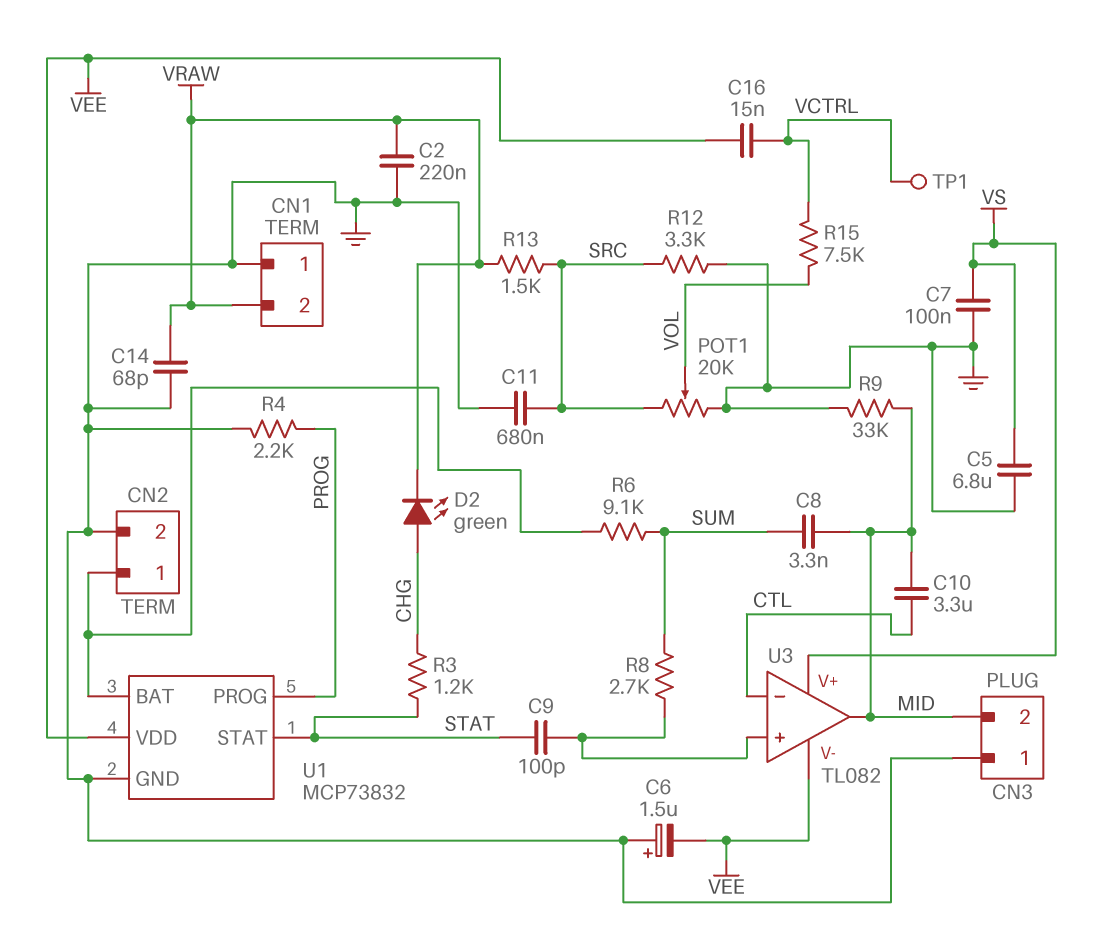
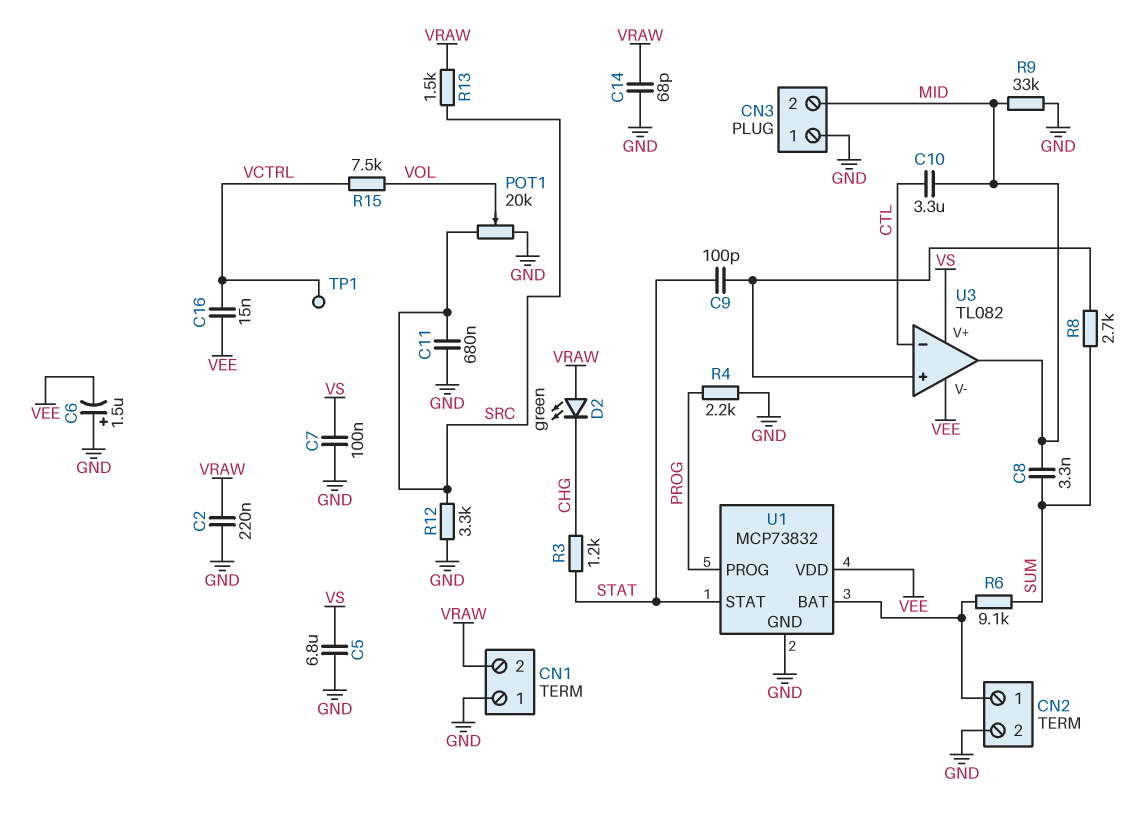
D2: LED green (A CHG, K VRAW) -> LED green (A VRAW, K CHG)

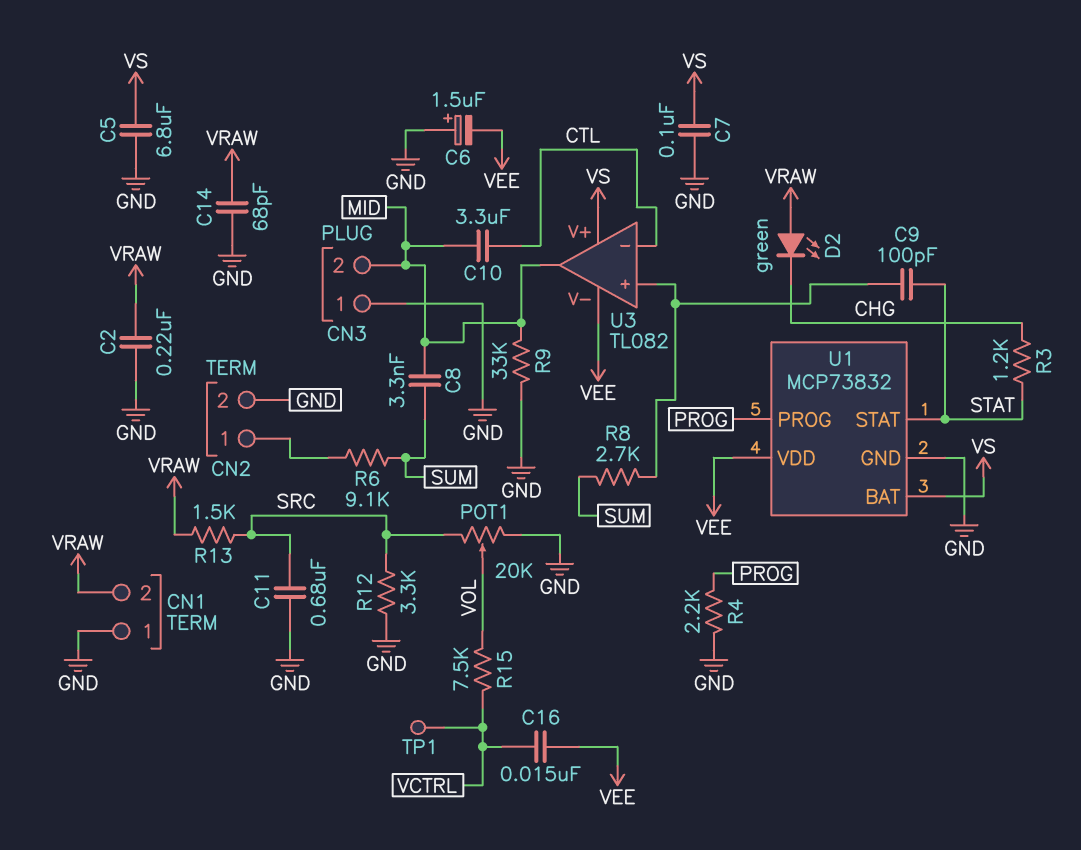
U1 pin BAT: CN2/1 -> VS

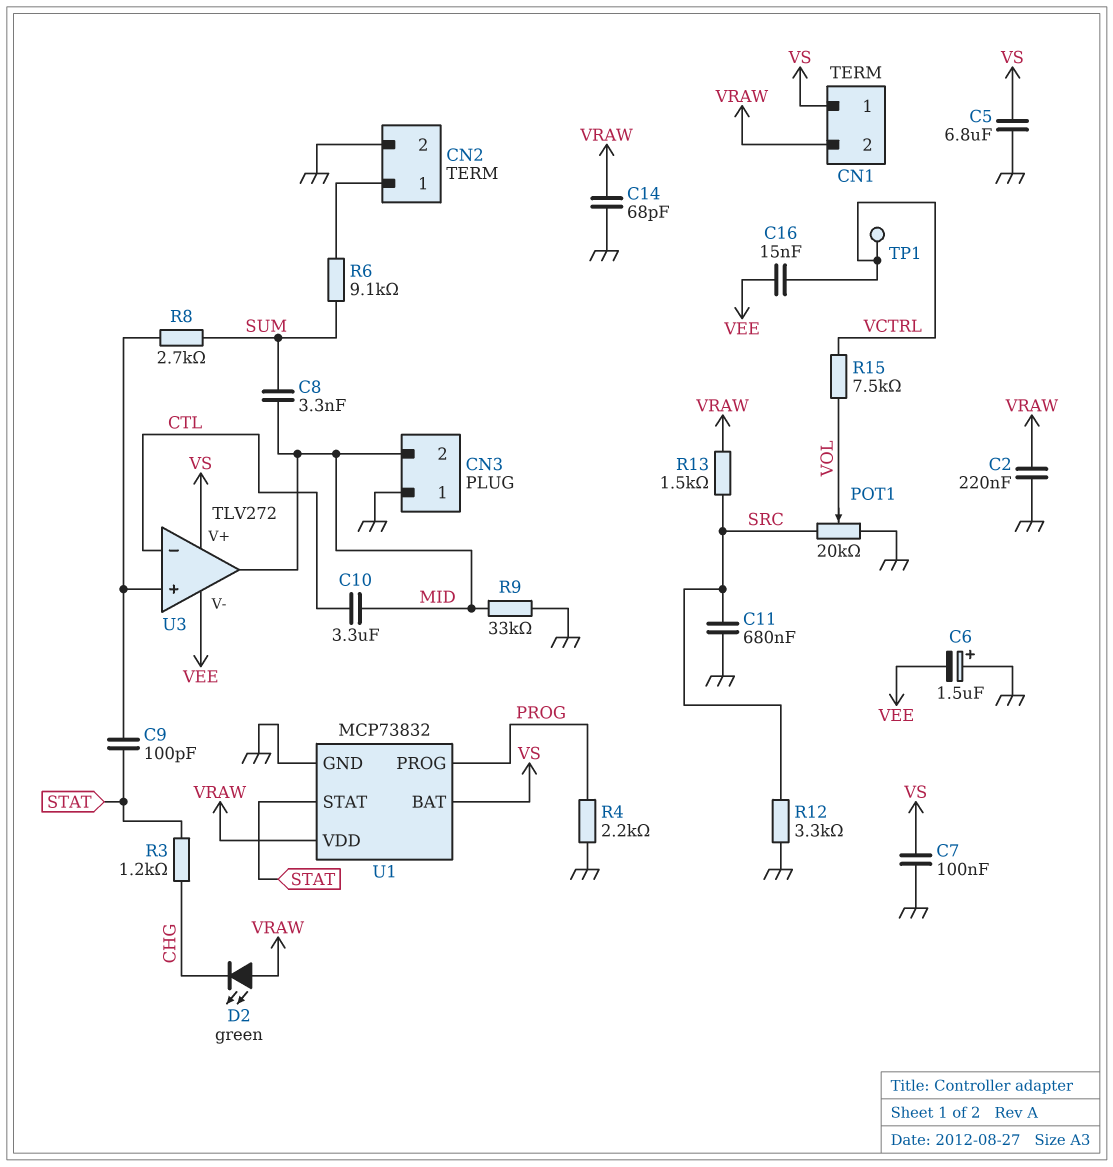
CN1 pin 1: GND -> VS
U1 pin VDD: VEE -> VRAW
U3: TL082 -> TLV272

